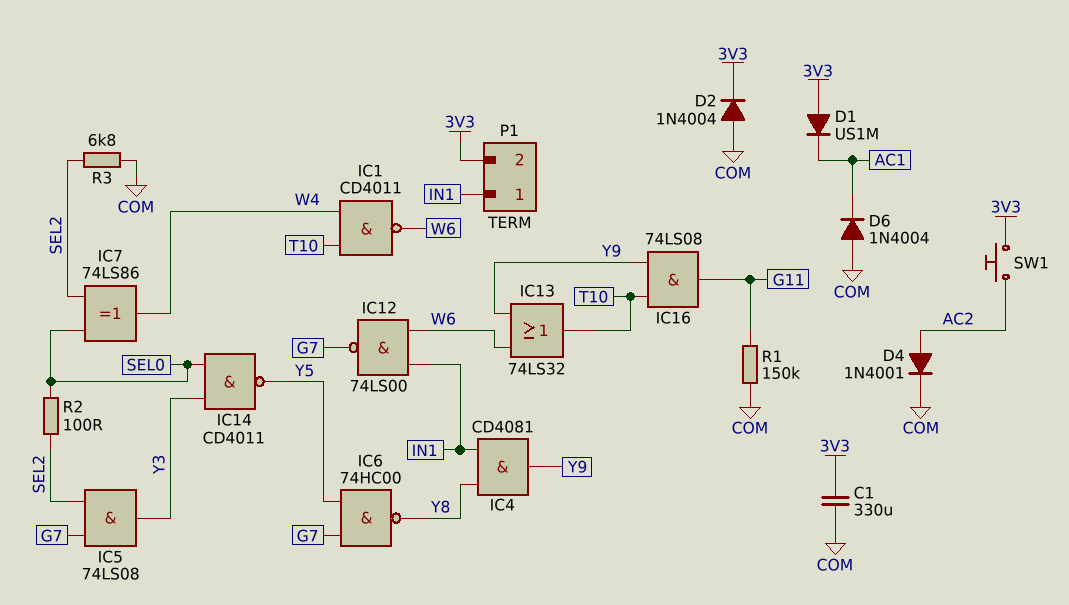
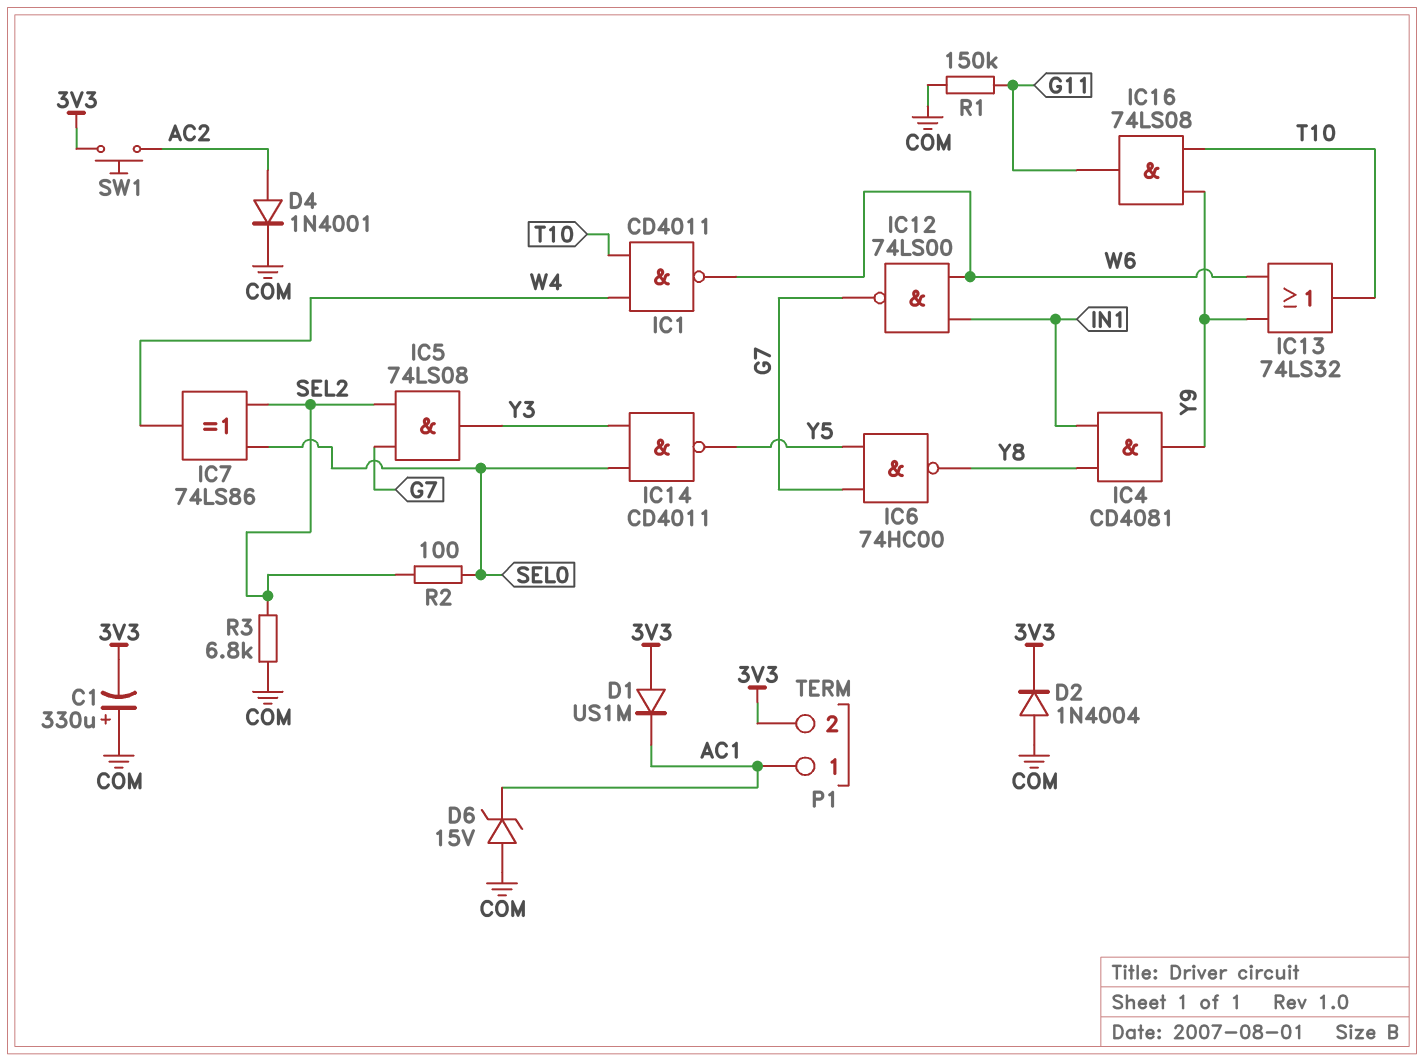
C1: 330uF (3V3, COM) -> 330uF (plus COM, minus 3V3)
D6: diode 1N4004 (A COM, K AC1) -> zener 15V (A COM, K AC1)
P1 pin 1: IN1 -> AC1

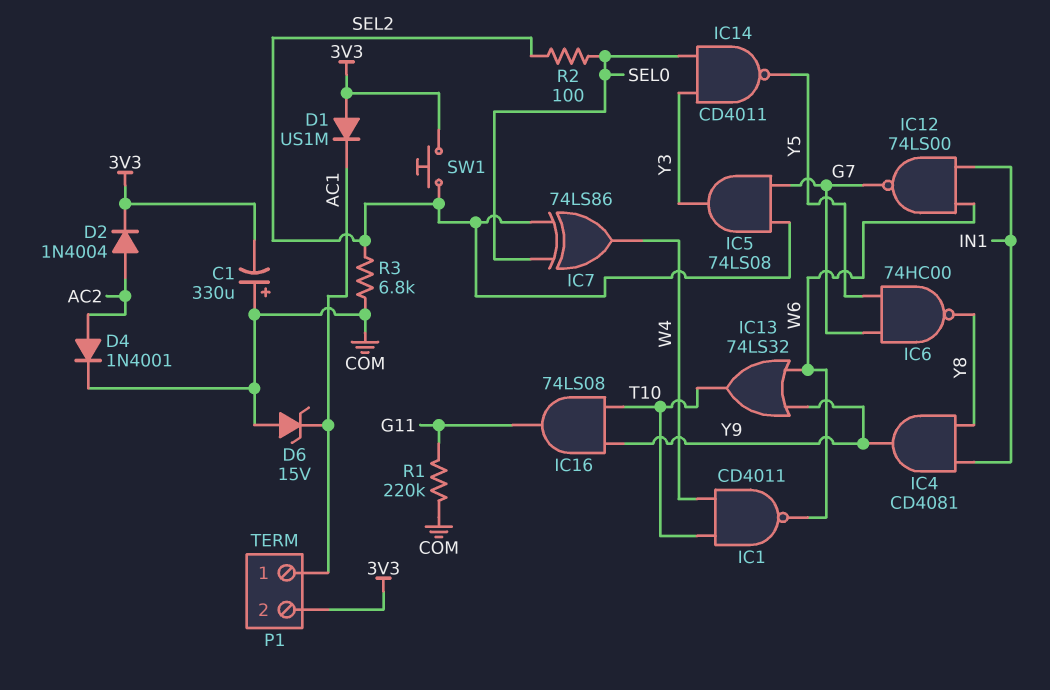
D2: diode 1N4004 (A COM, K 3V3) -> diode 1N4004 (A AC2, K 3V3)
R1: 150k (COM, G11) -> 220k (COM, G11)
SW1: button (3V3, AC2) -> button (3V3, SEL2)

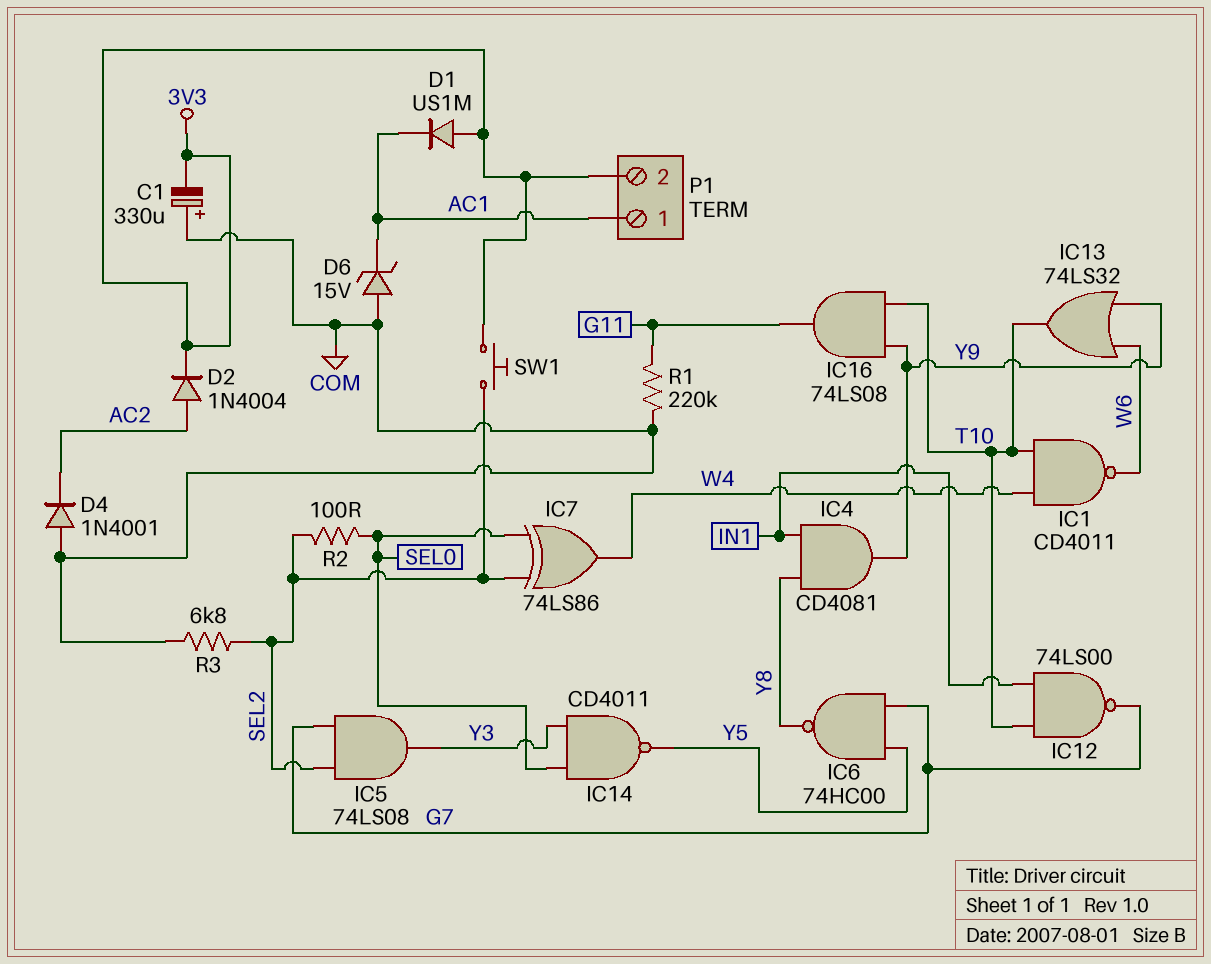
D4: diode 1N4001 (A AC2, K COM) -> diode 1N4001 (A COM, K AC2)
IC12: NAND 74LS00 (in IN1, in W6, out G7) -> NAND 74LS00 (in IN1, in T10, out G7)

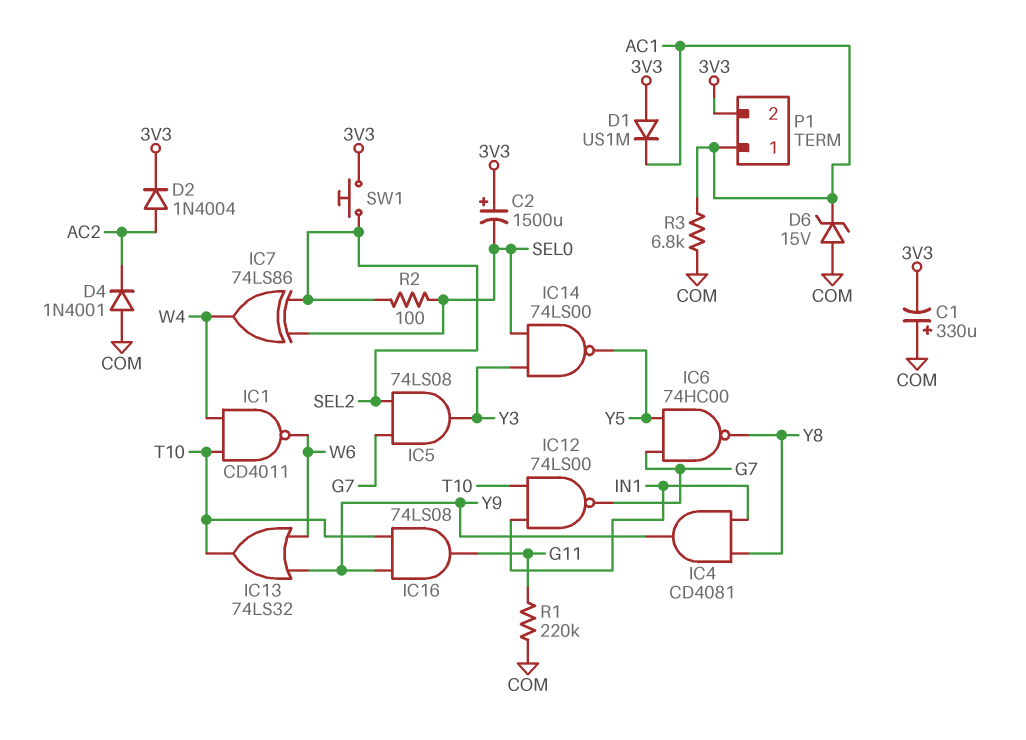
C2: none -> 1500uF (plus 3V3, minus SEL0)
IC14: NAND CD4011 (in SEL0, in Y3, out Y5) -> NAND 74LS00 (in SEL0, in Y3, out Y5)
R3: 6.8k (COM, SEL2) -> 6.8k (AC1, COM)

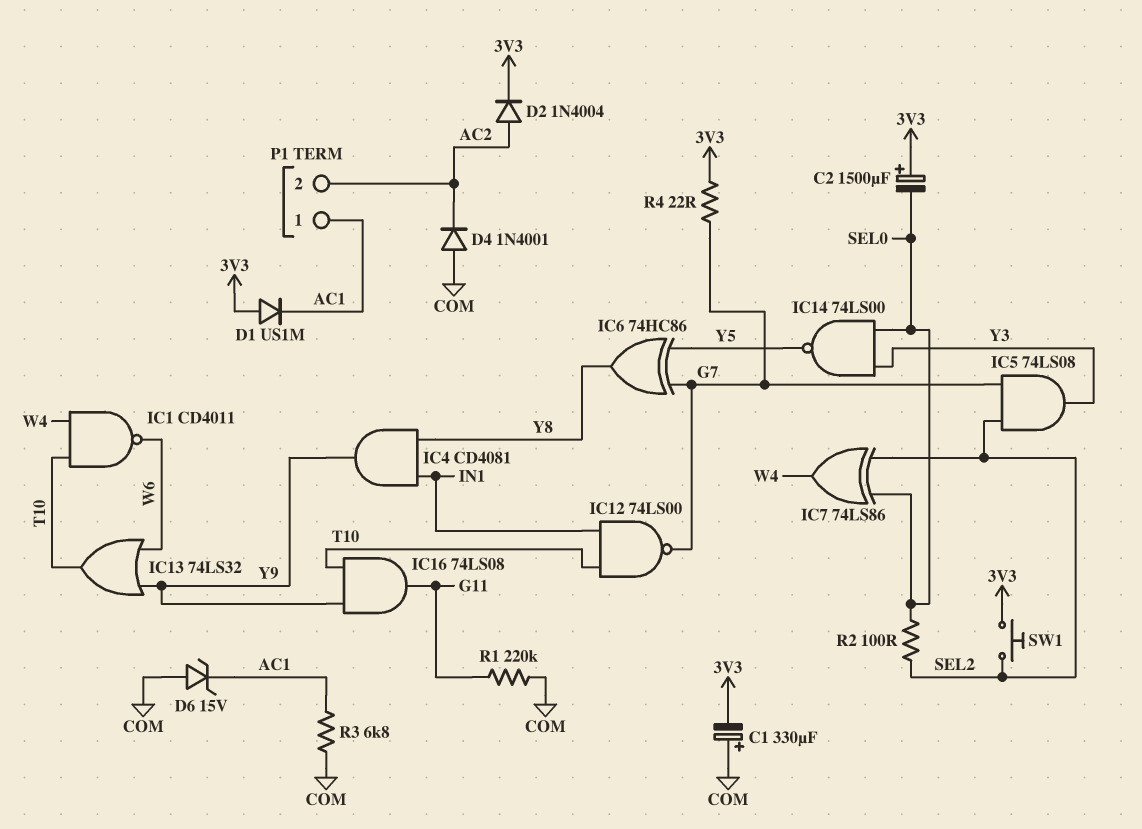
IC6: NAND 74HC00 (in G7, in Y5, out Y8) -> XOR 74HC86 (in G7, in Y5, out Y8)
P1 pin 2: 3V3 -> AC2
R4: none -> 22 (3V3, G7)

